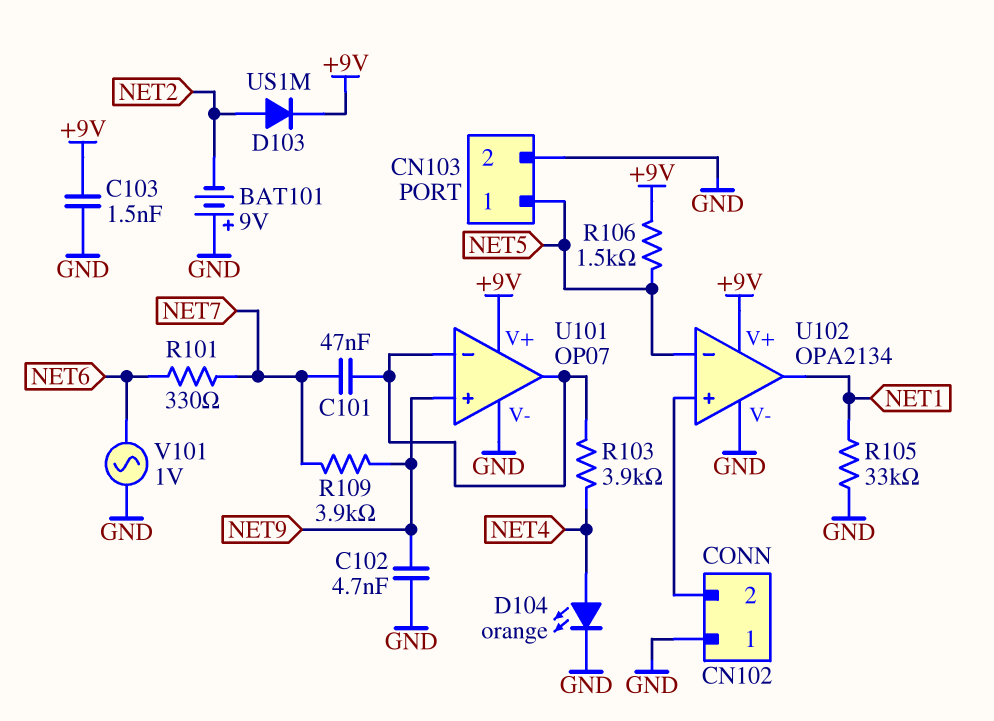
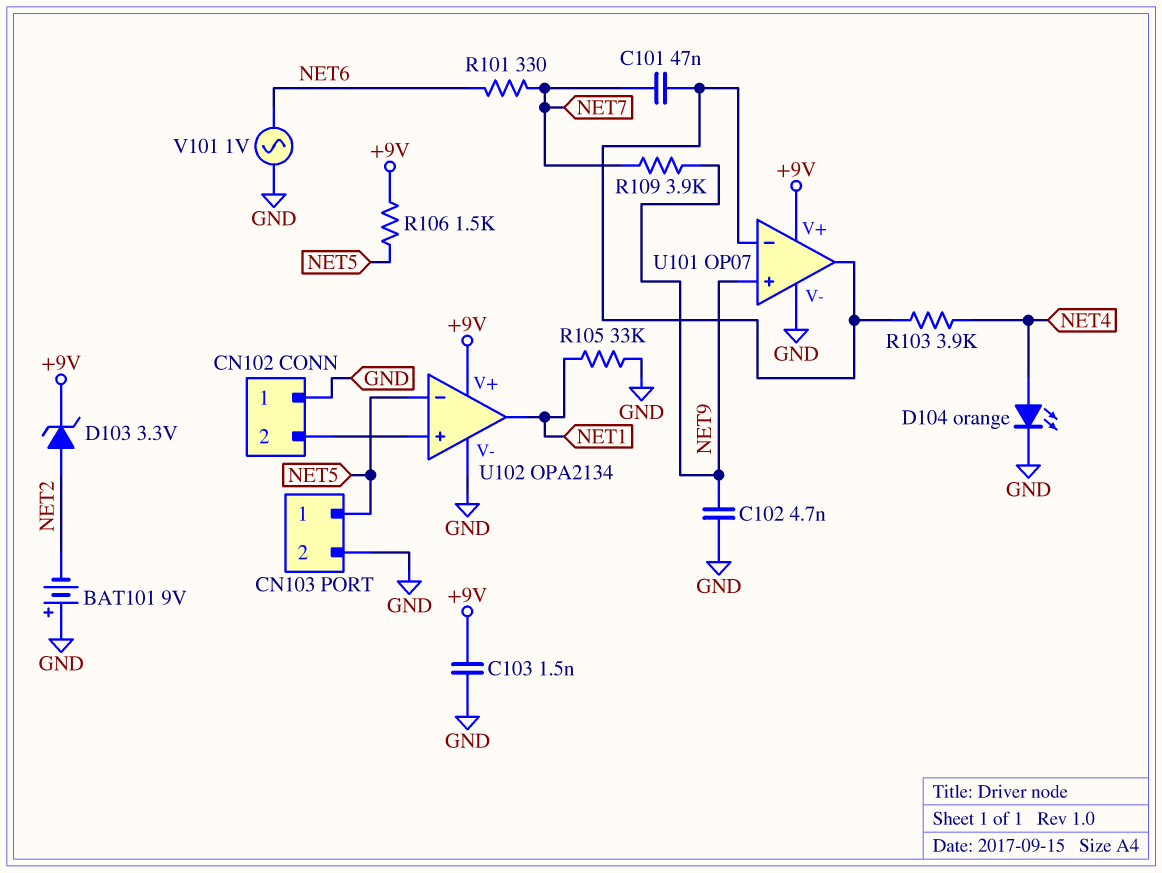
D103: diode US1M (A NET2, K +9V) -> zener 3.3V (A NET2, K +9V)

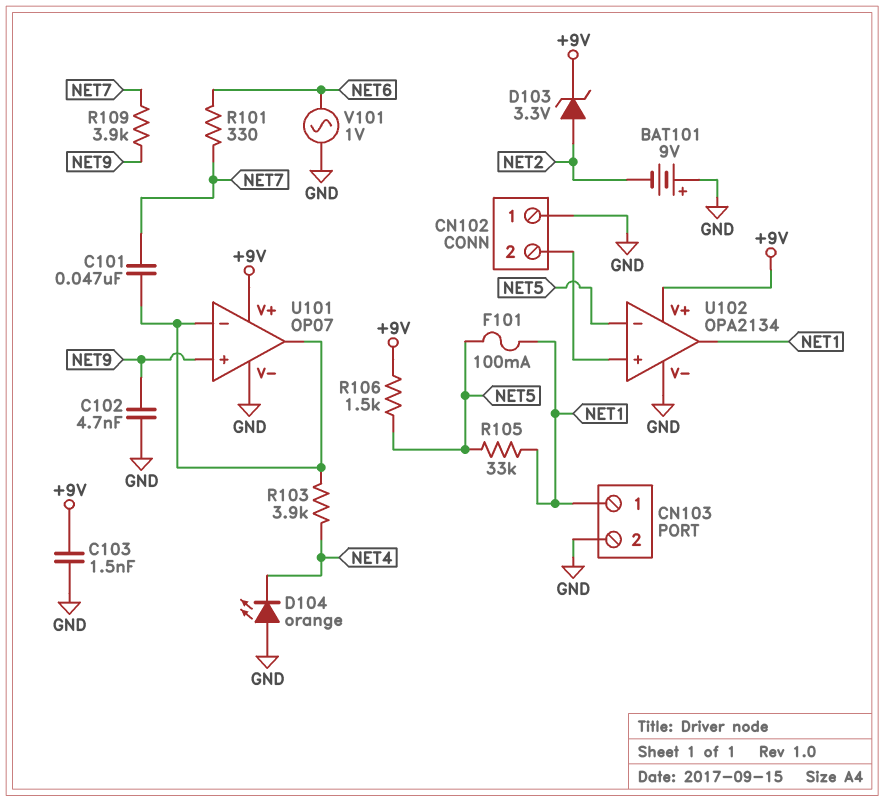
CN103 pin 1: NET5 -> NET1
D104: LED orange (A NET4, K GND) -> LED orange (A GND, K NET4)
F101: none -> 100mA (NET1, NET5)
R105: 33k (GND, NET1) -> 33k (NET1, NET5)

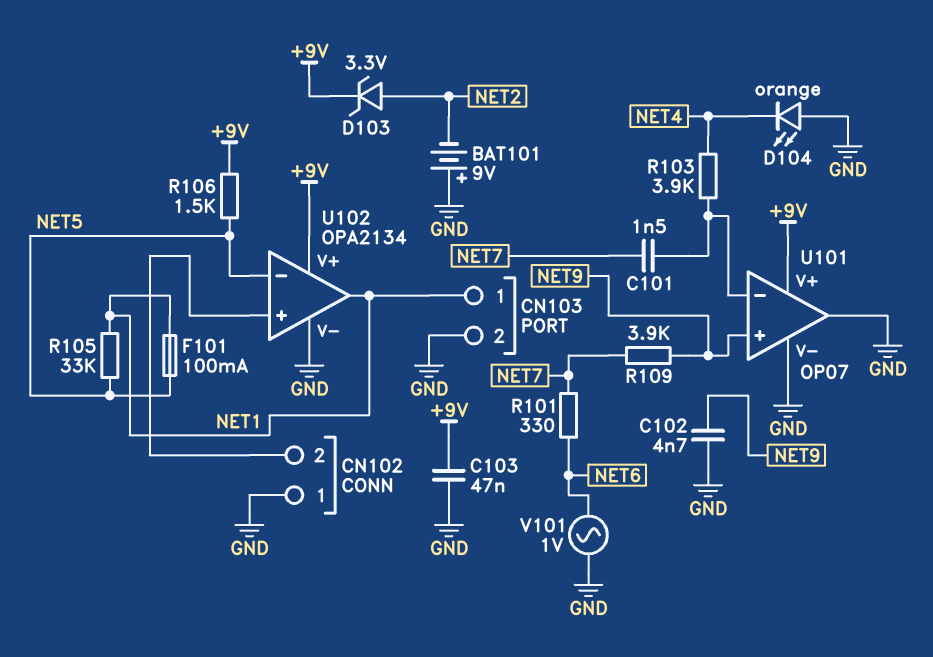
C101: 47nF (NET7, U101/in-) -> 1.5nF (NET7, U101/in-)
C103: 1.5nF (+9V, GND) -> 47nF (+9V, GND)
U101 pin out: U101/in- -> GND

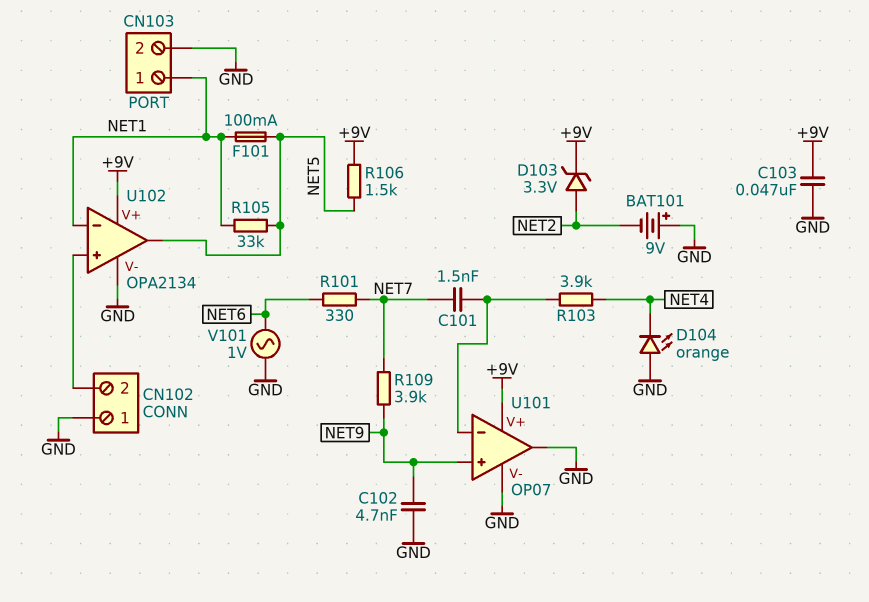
U102 pin in-: NET5 -> NET1
U102 pin out: NET1 -> NET5

